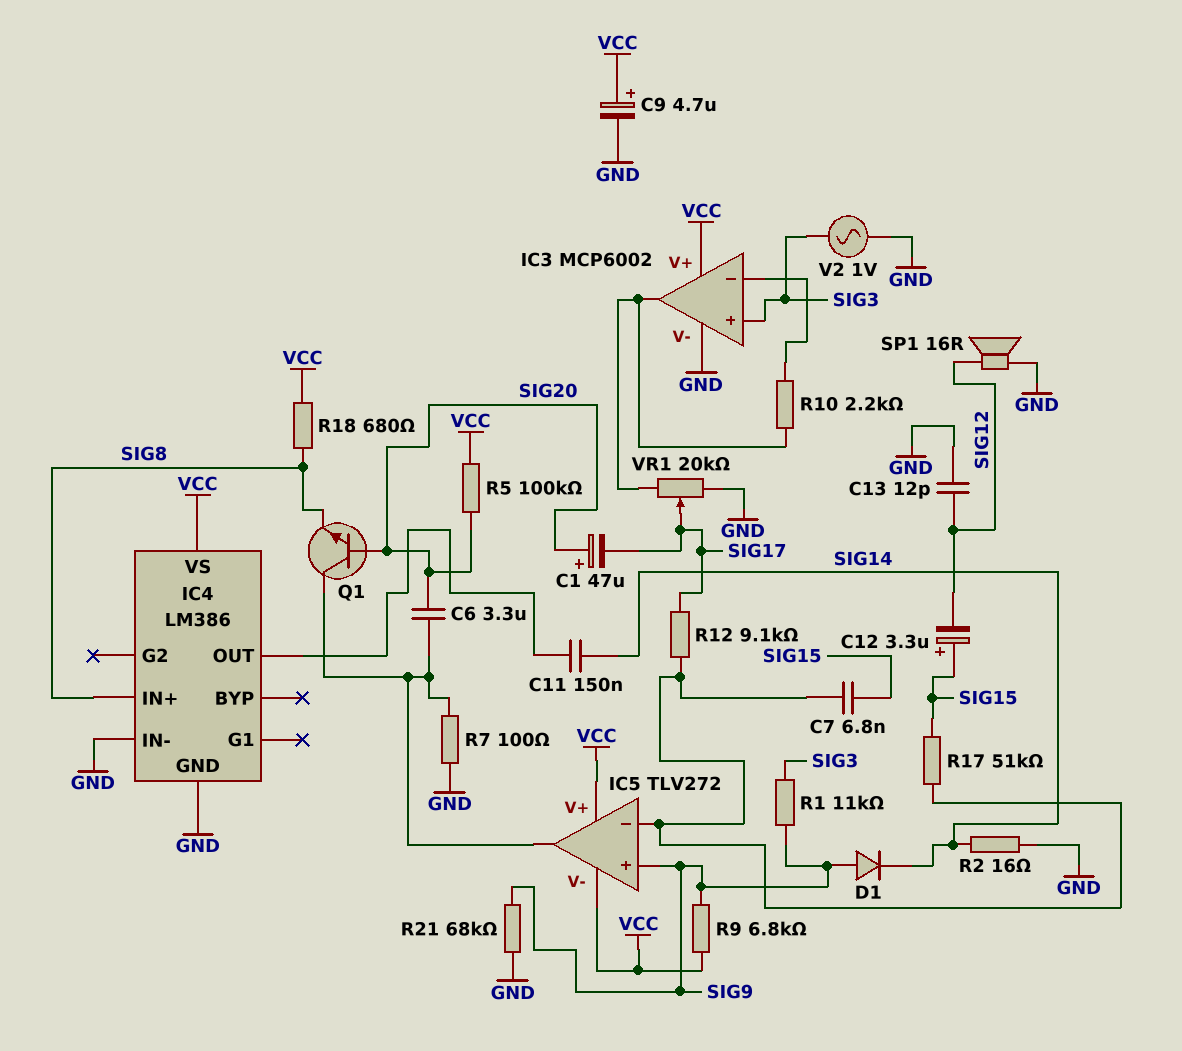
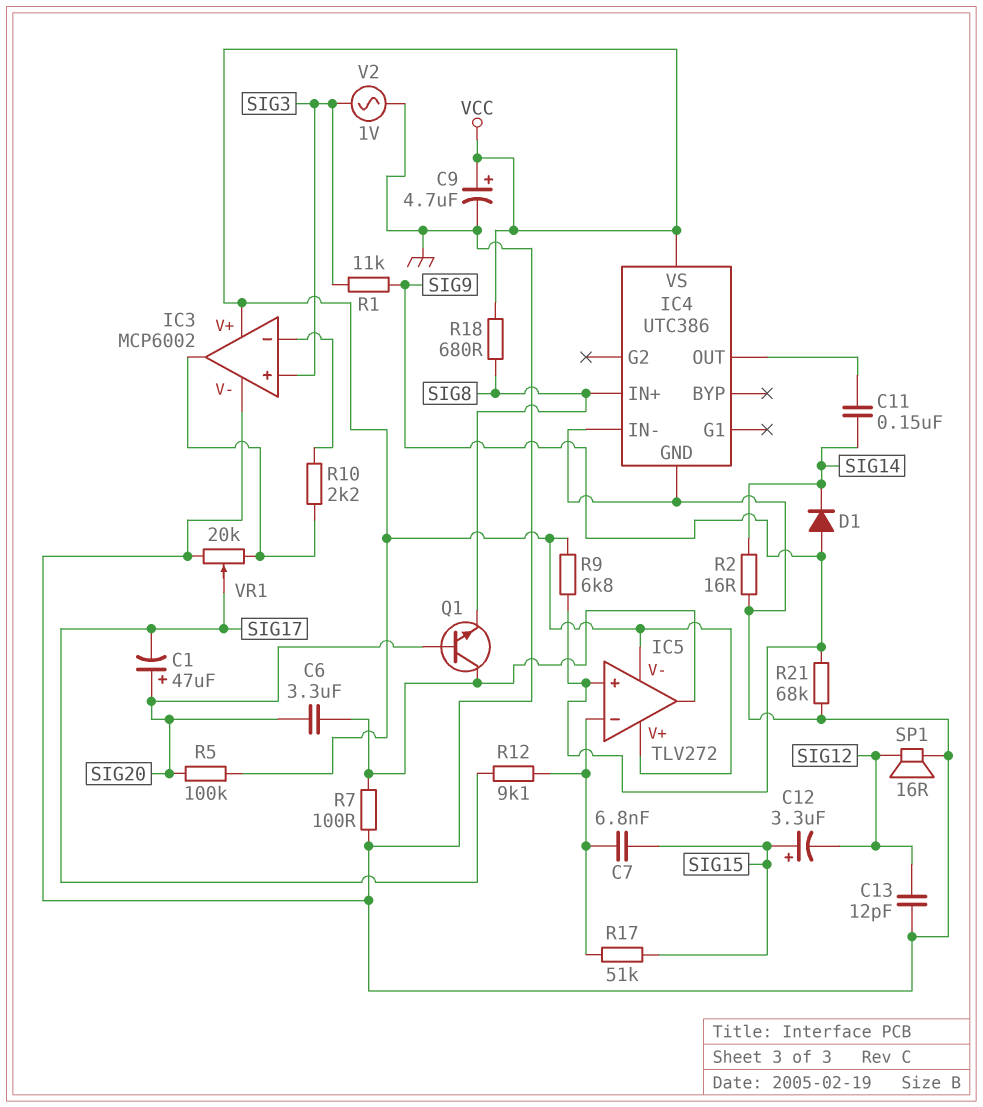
IC4: LM386 -> UTC386

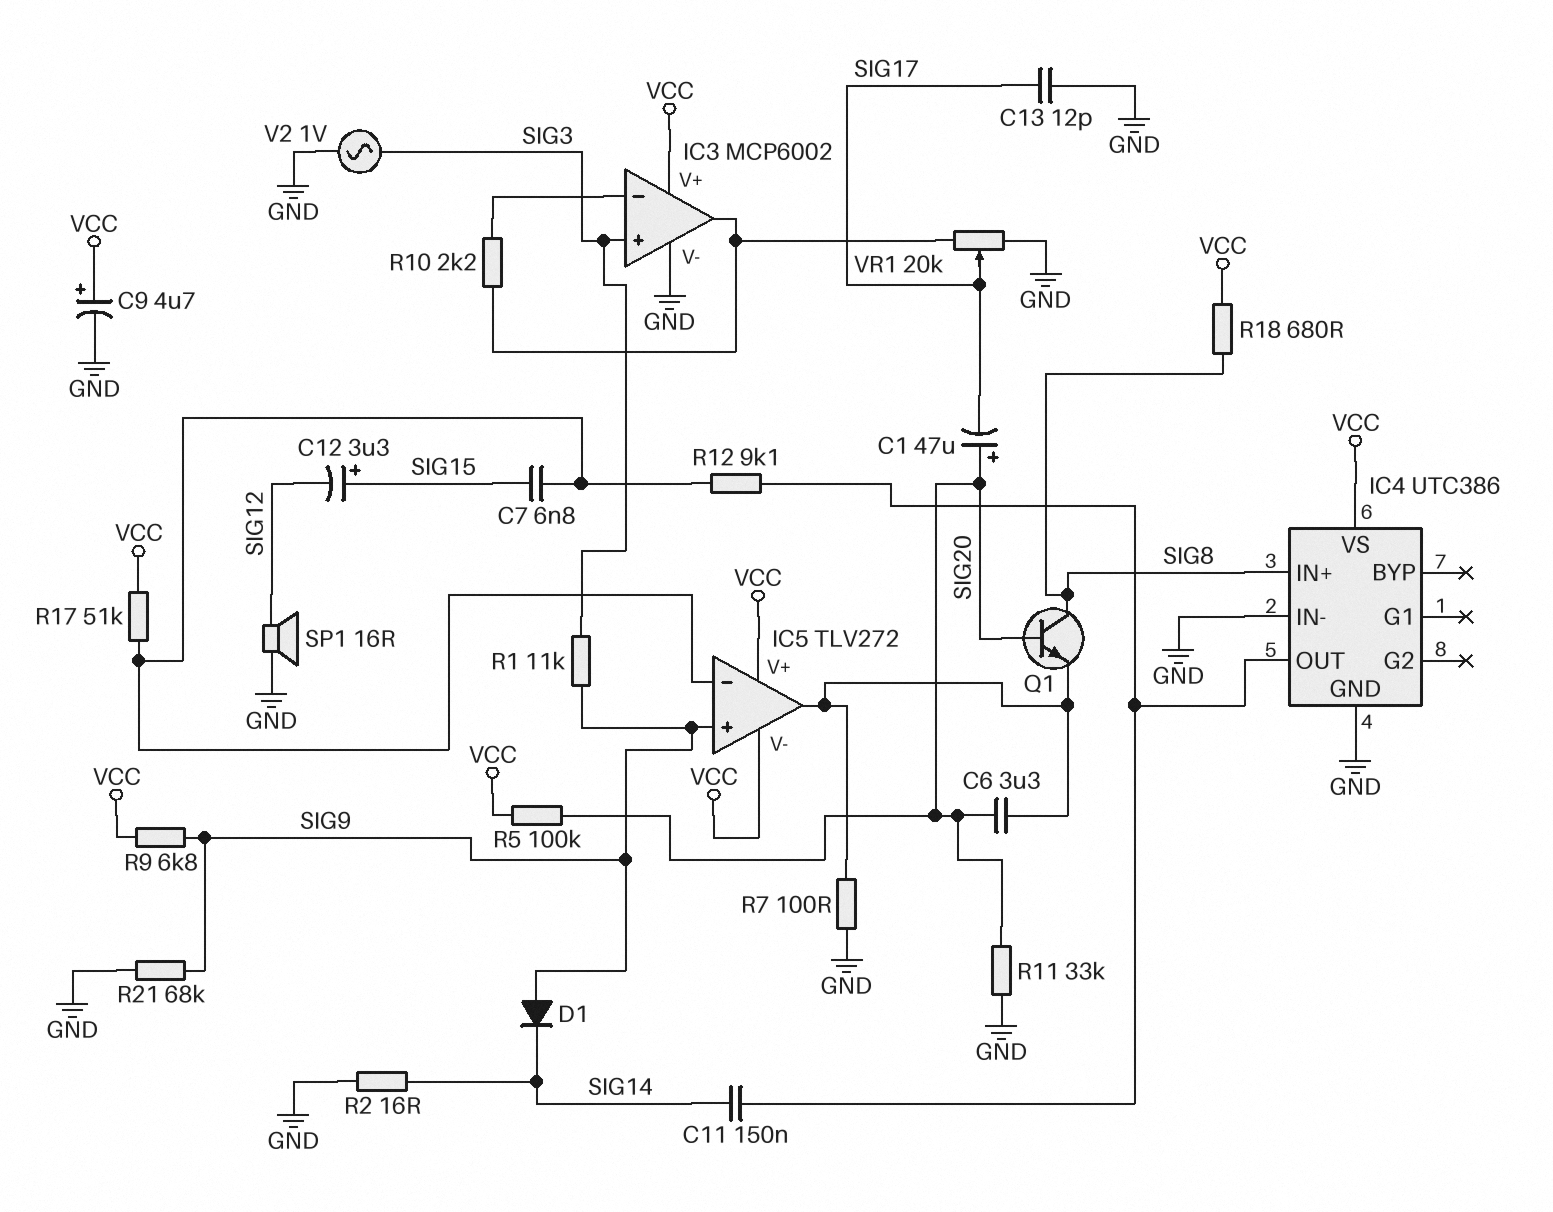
C13: 12pF (GND, SIG12) -> 12pF (GND, SIG17)
Q1: NPN (B SIG20, C IC5/out, E SIG8) -> NPN (B SIG20, C SIG8, E IC5/out)
R11: none -> 33k (GND, SIG20)
R12: 9.1k (IC5/in-, SIG17) -> 9.1k (IC4/OUT, IC5/in-)
R17: 51k (IC5/in-, SIG15) -> 51k (IC5/in-, VCC)

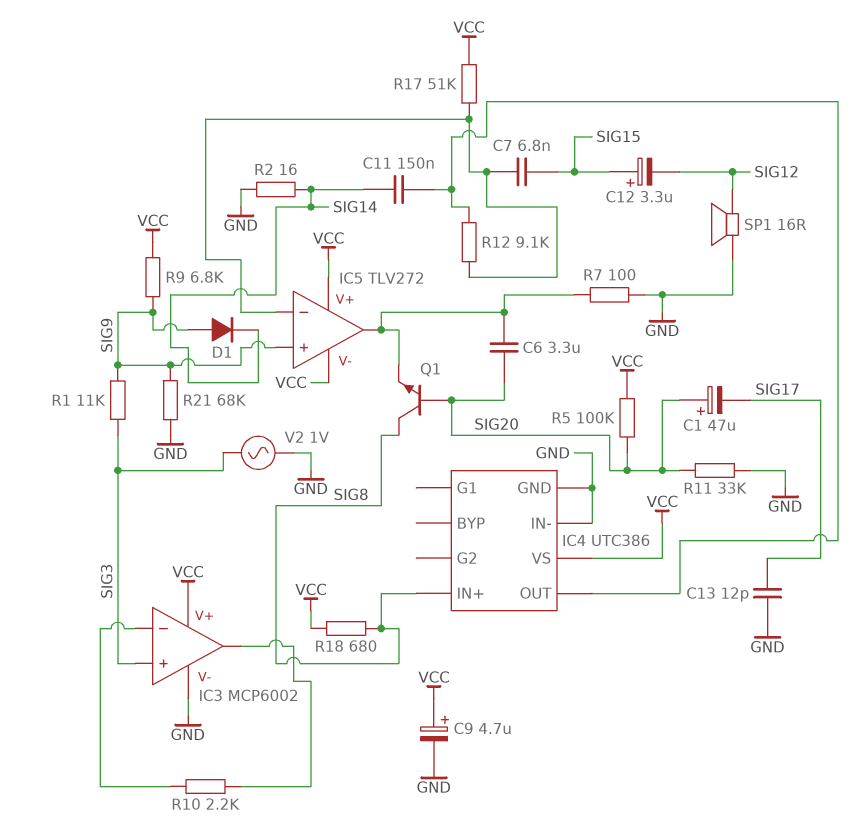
VR1: 20k (GND, IC3/out, wiper SIG17) -> none

